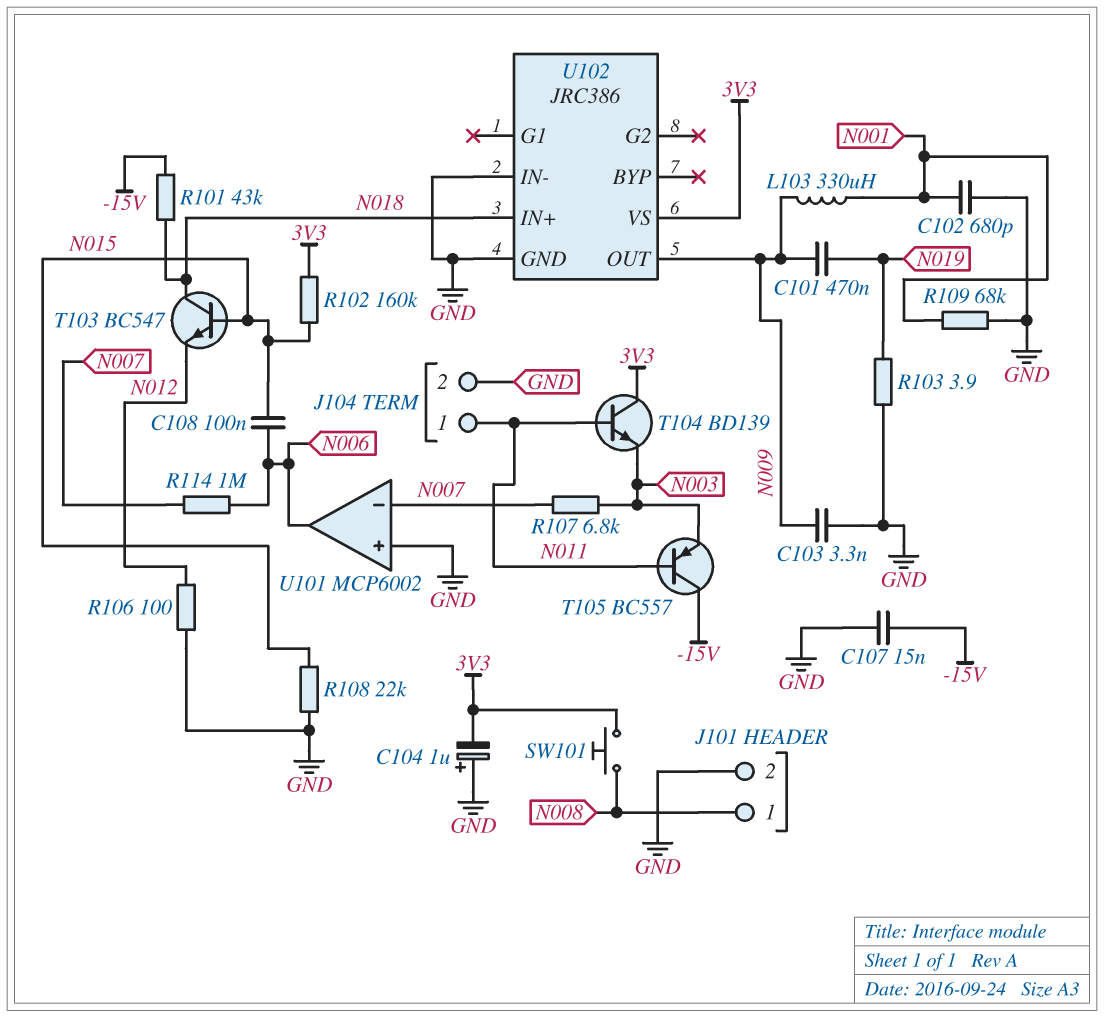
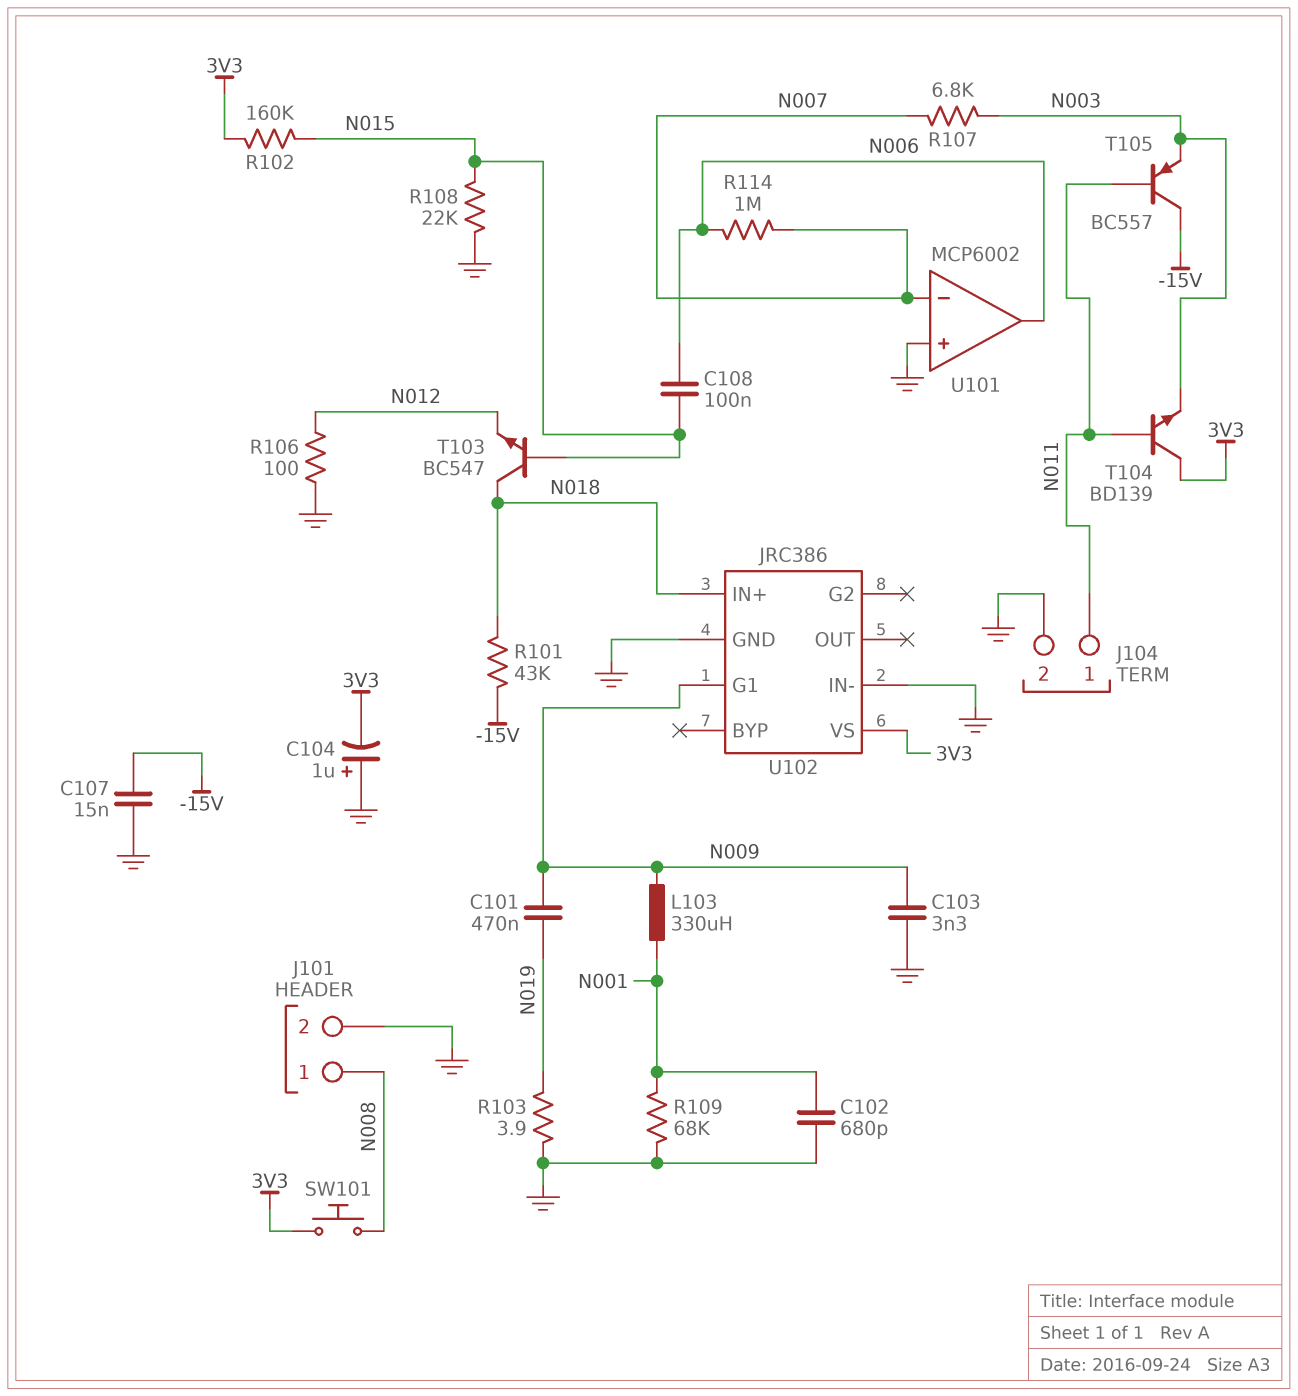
U102 pin G1: none -> N009
U102 pin OUT: N009 -> none

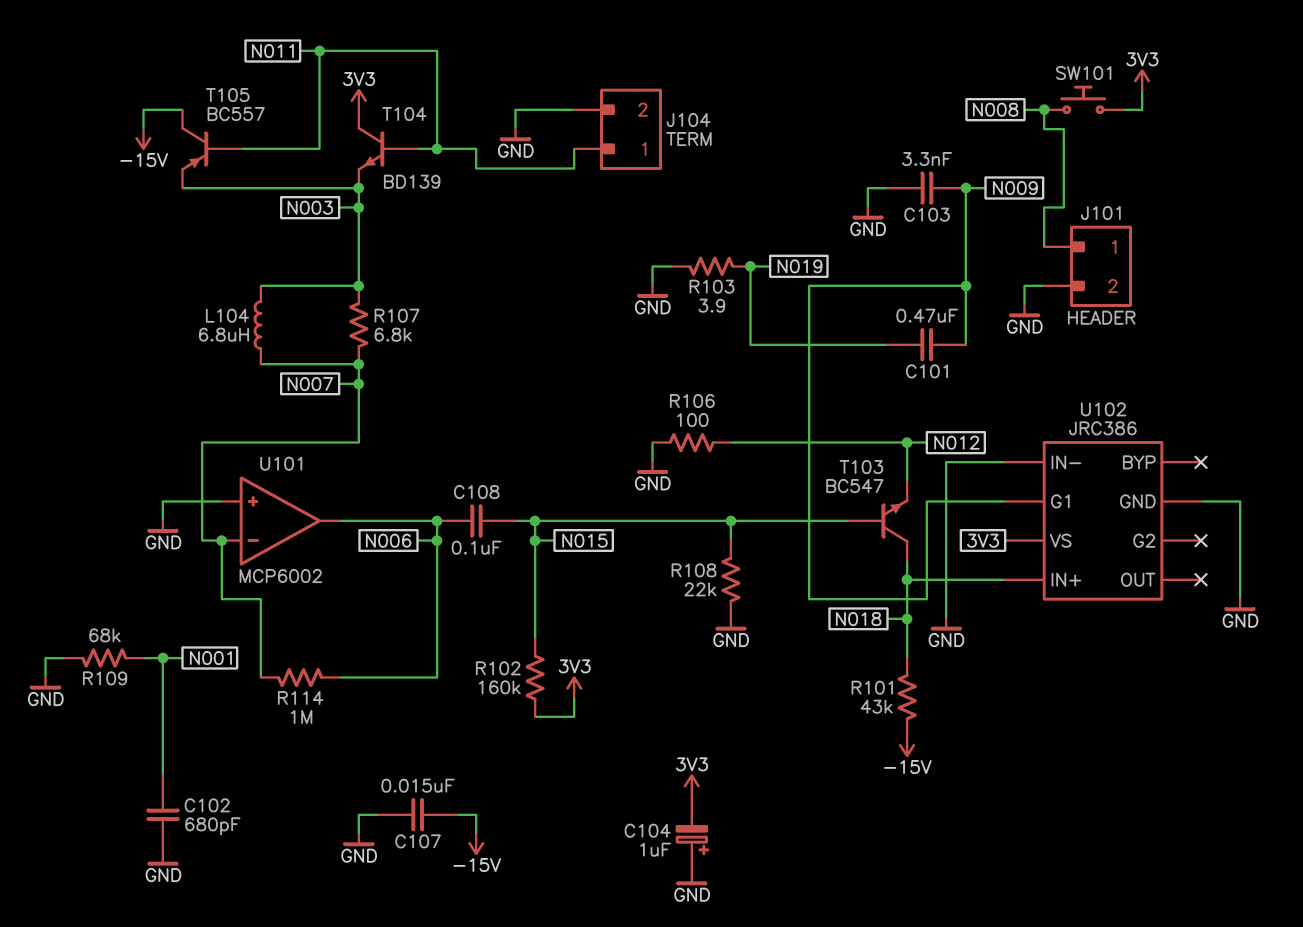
L103: 330uH (N001, N009) -> none
L104: none -> 6.8uH (N003, N007)

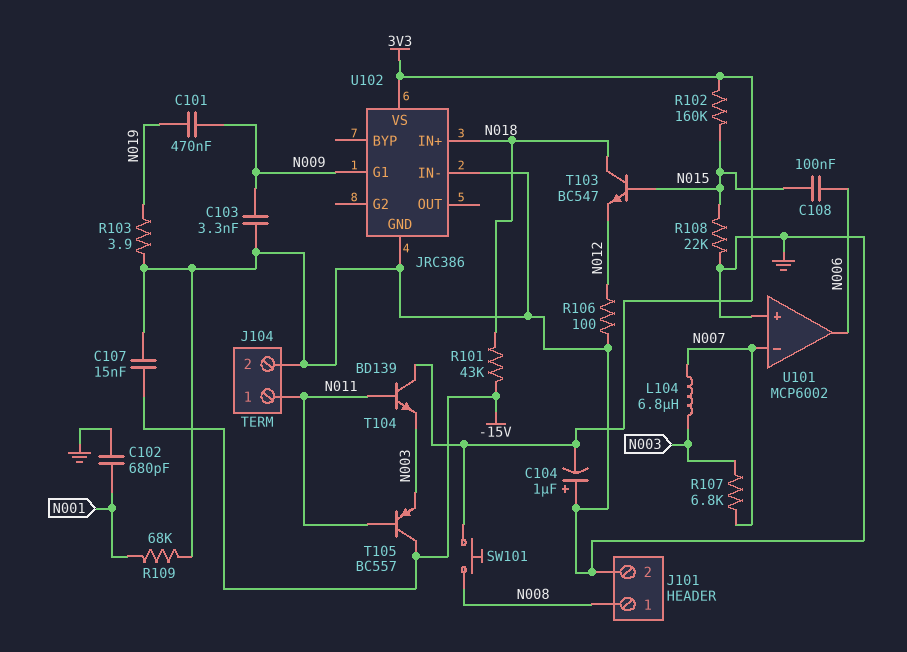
R114: 1M (N006, N007) -> none

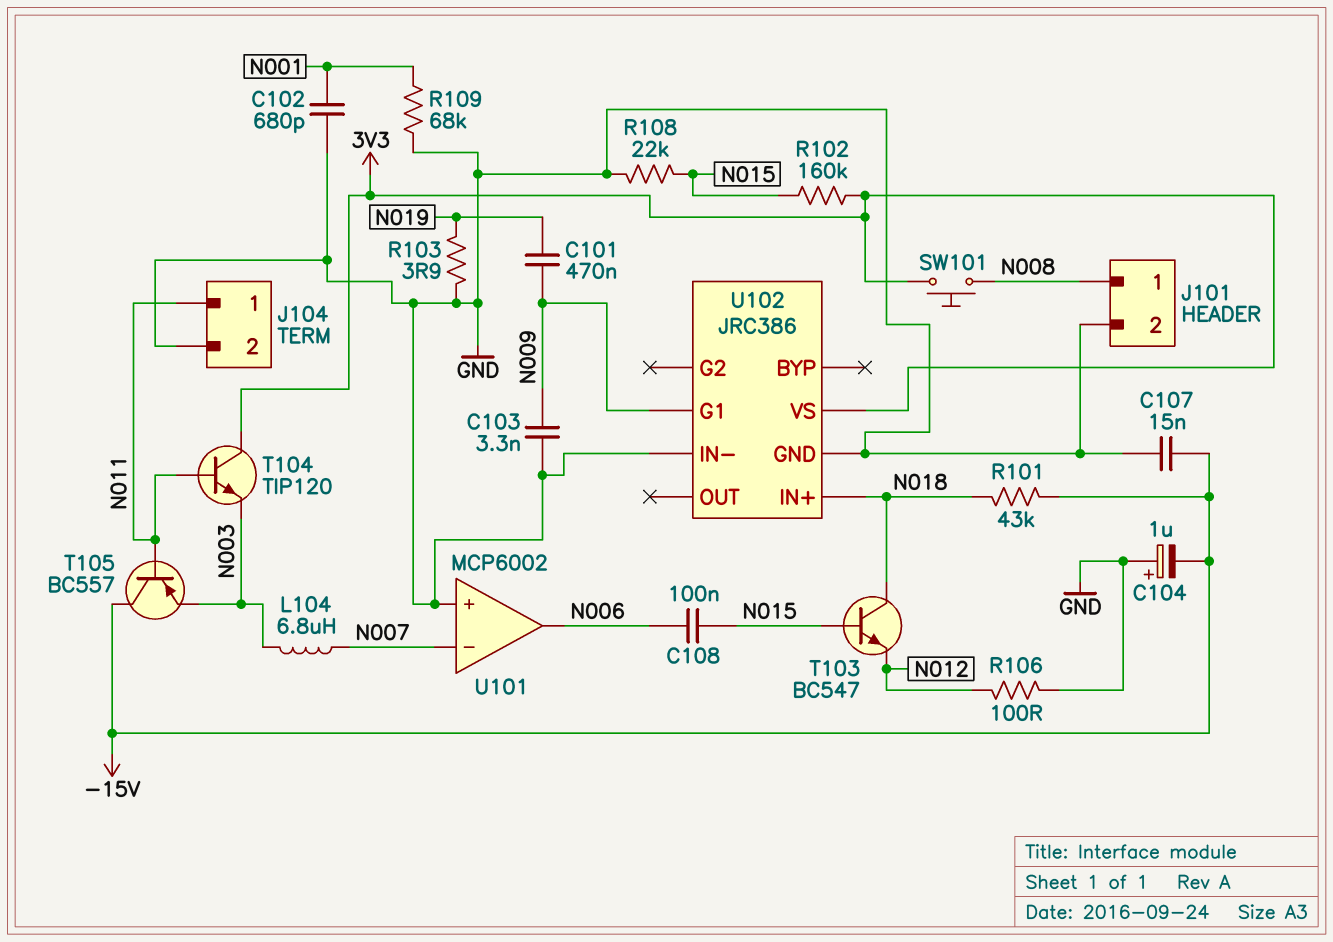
C104: 1uF (plus GND, minus 3V3) -> 1uF (plus GND, minus -15V)
R107: 6.8k (N003, N007) -> none
T104: NPN BD139 (B N011, C 3V3, E N003) -> NPN TIP120 (B N011, C 3V3, E N003)

